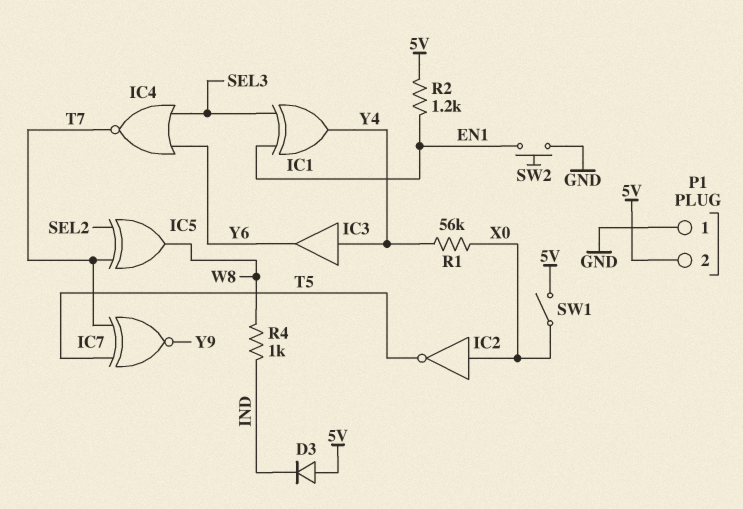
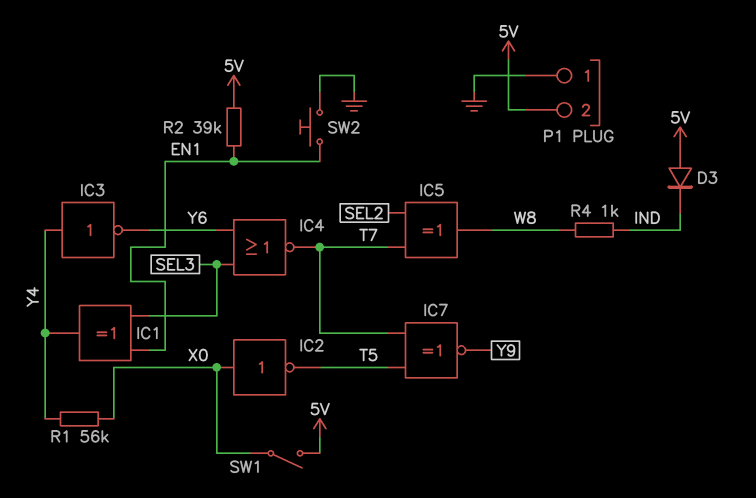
IC3: buffer (in Y4, out Y6) -> NOT (in Y4, out Y6)
R2: 1.2k (5V, EN1) -> 39k (5V, EN1)

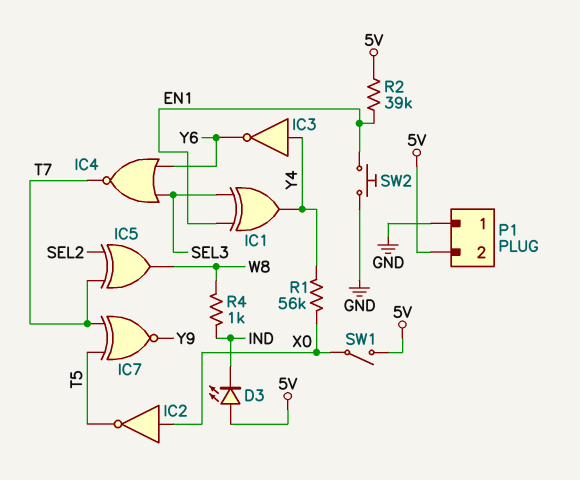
D3: diode (A 5V, K IND) -> LED (A 5V, K IND)

